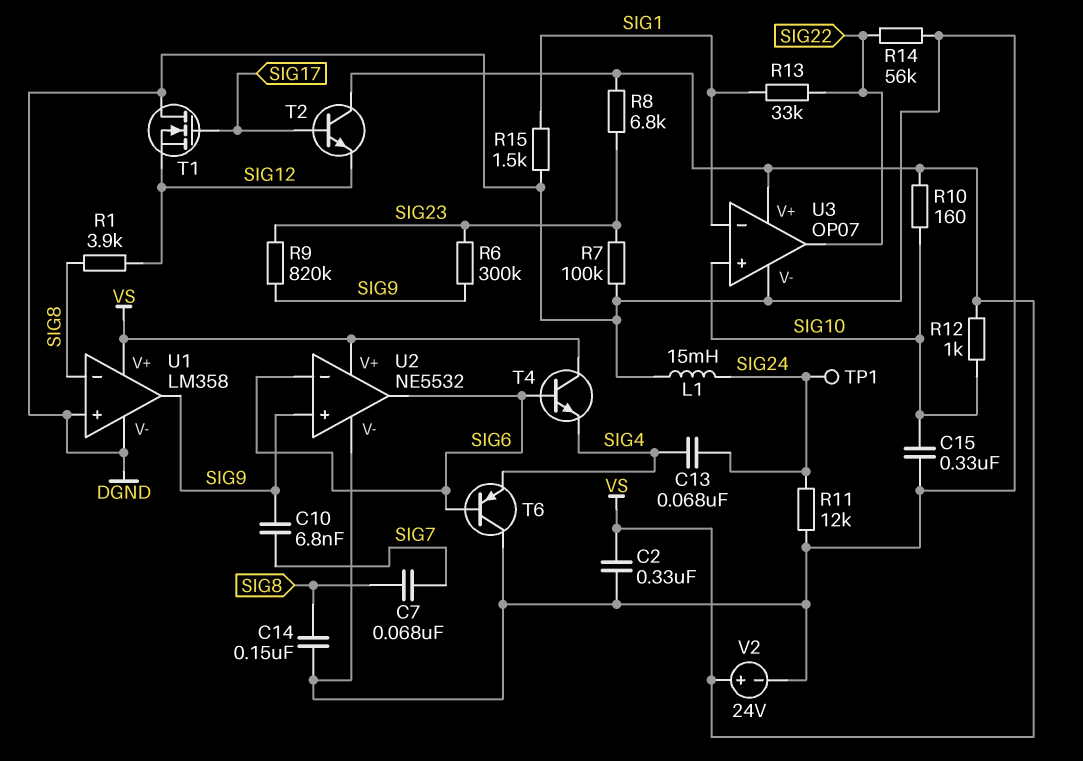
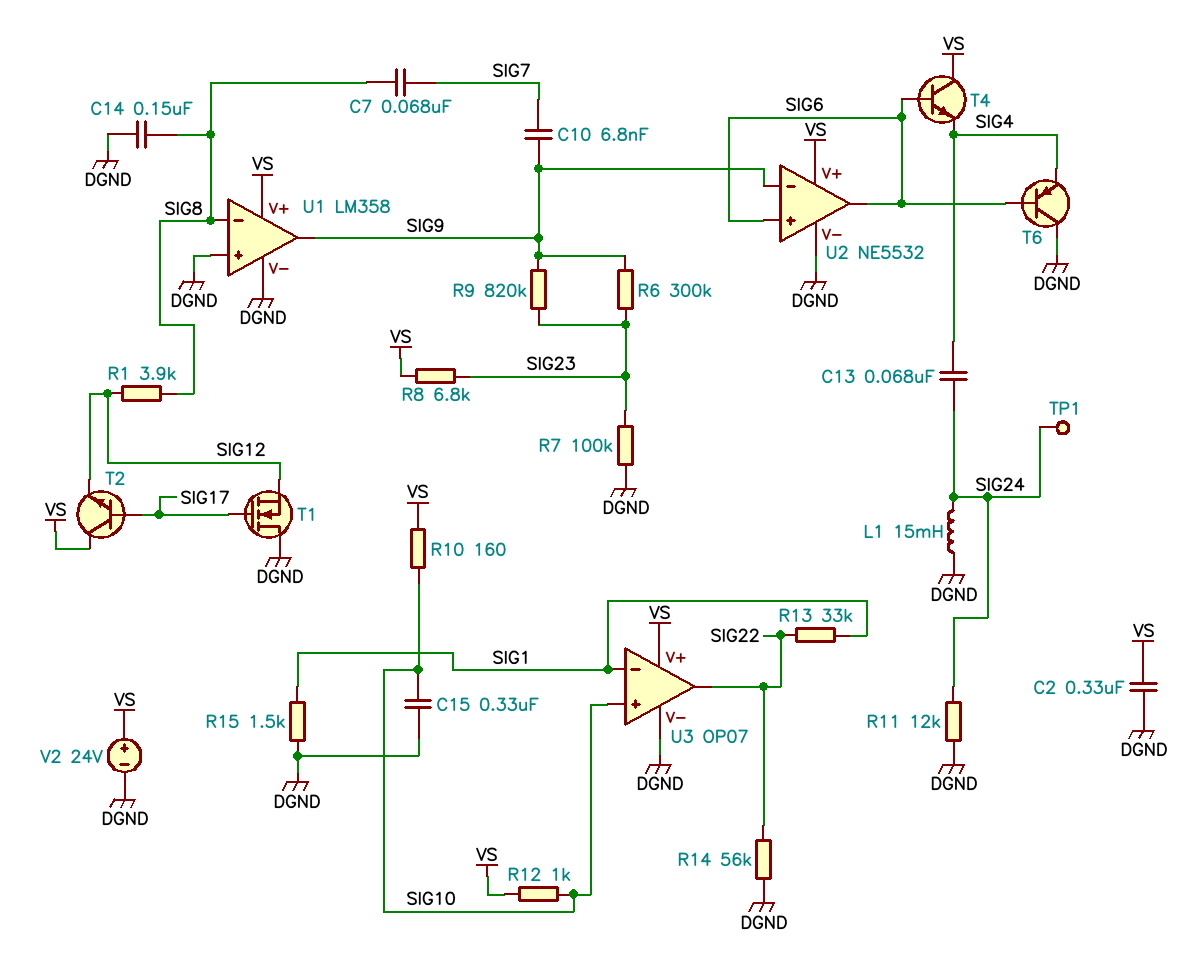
U2 pin in+: SIG9 -> SIG6
U2 pin in-: SIG6 -> SIG9

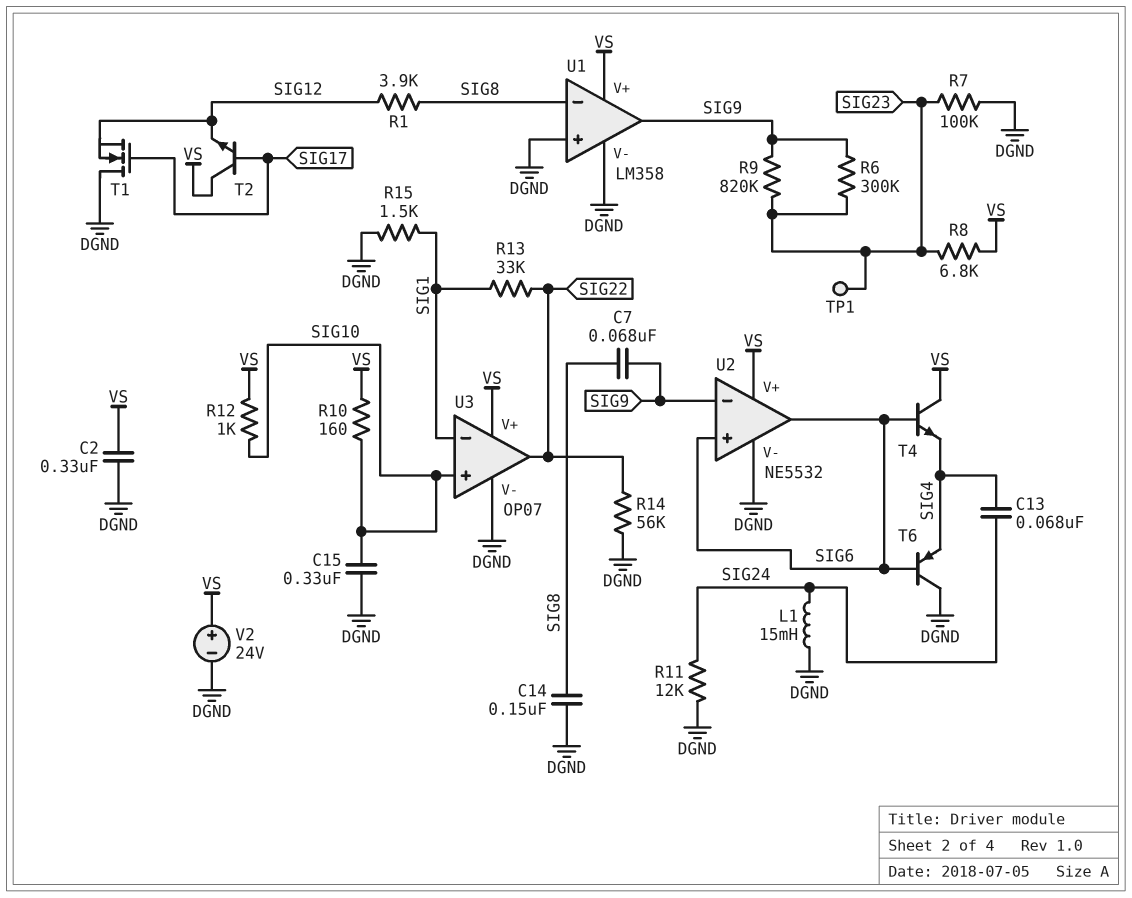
C7: 68nF (SIG7, SIG8) -> 68nF (SIG8, SIG9)
C10: 6.8nF (SIG7, SIG9) -> none
TP1: test point (SIG24) -> test point (SIG23)

